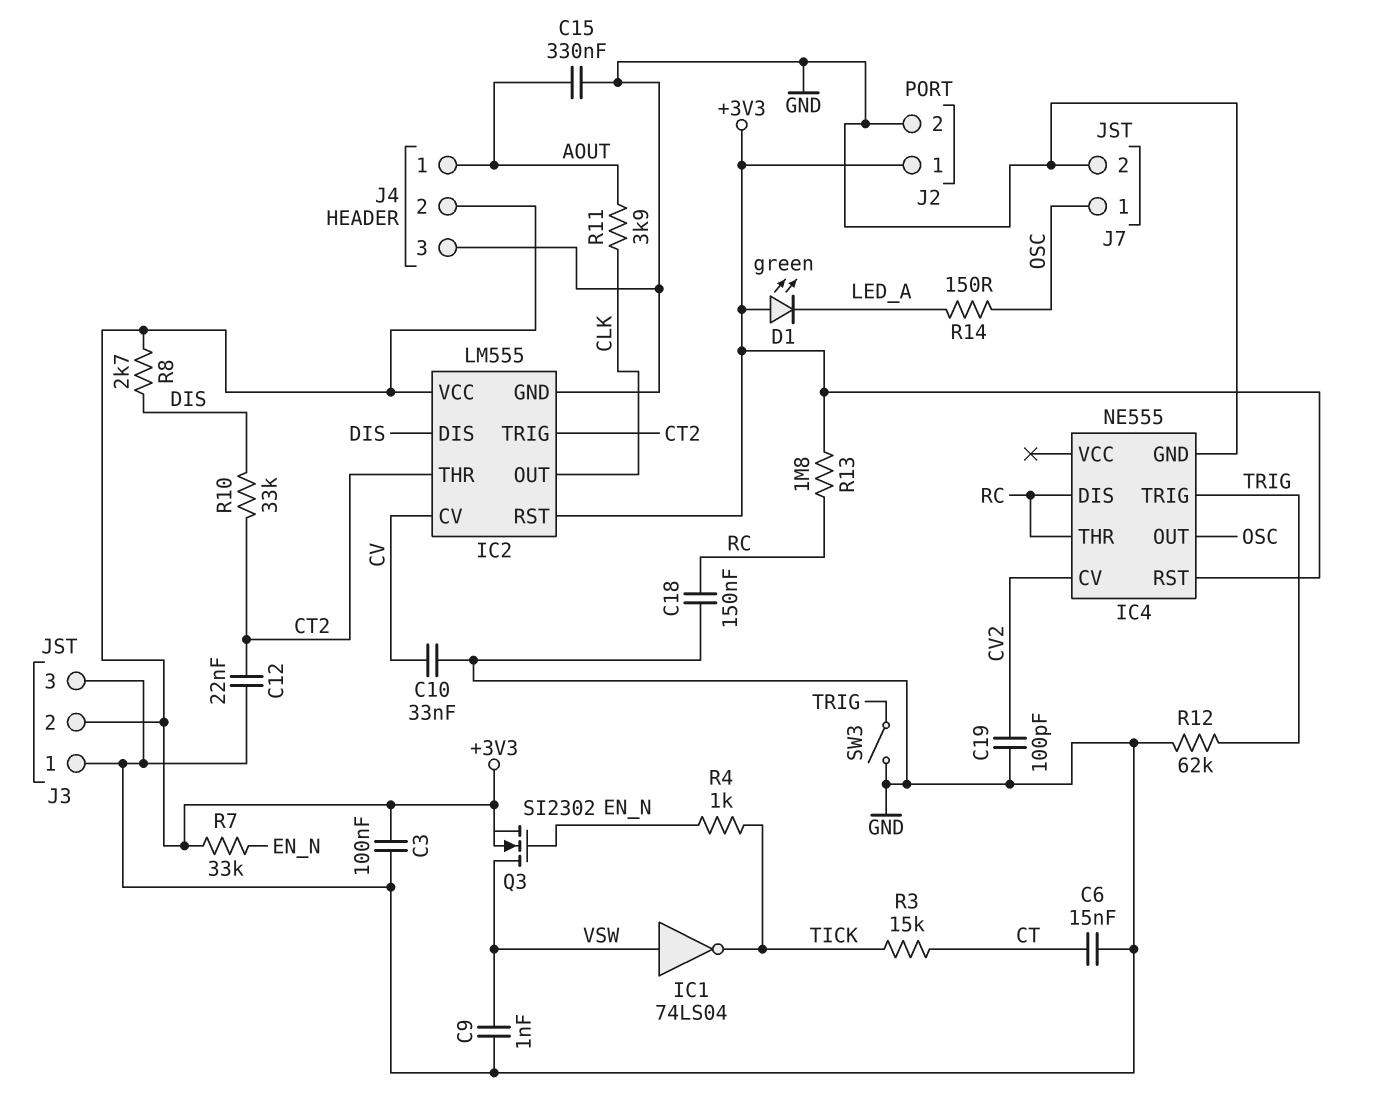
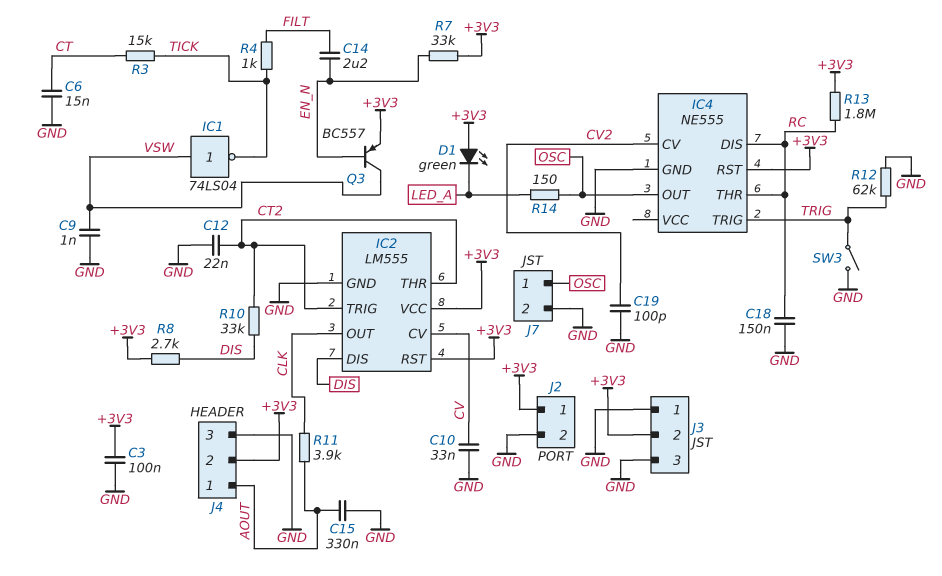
C14: none -> 2.2uF (EN_N, FILT)
Q3: NMOS SI2302 (G EN_N, D VSW, S +3V3) -> PNP BC557 (B EN_N, C VSW, E +3V3)
R4: 1k (EN_N, TICK) -> 1k (FILT, TICK)

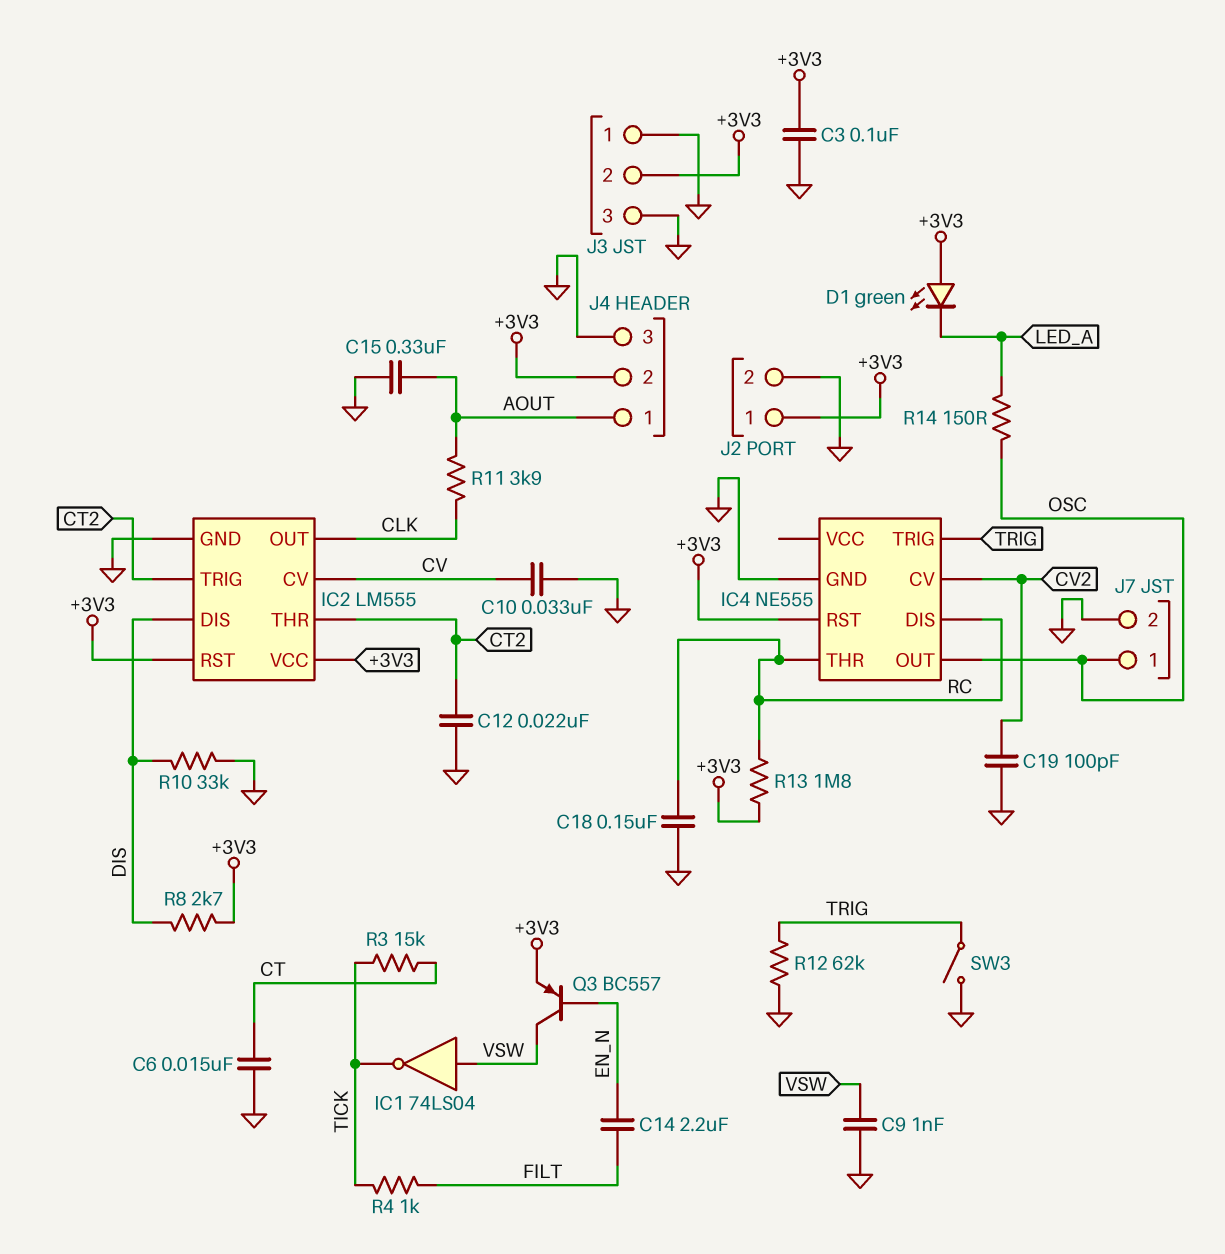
R7: 33k (+3V3, EN_N) -> none
R10: 33k (CT2, DIS) -> 33k (DIS, GND)

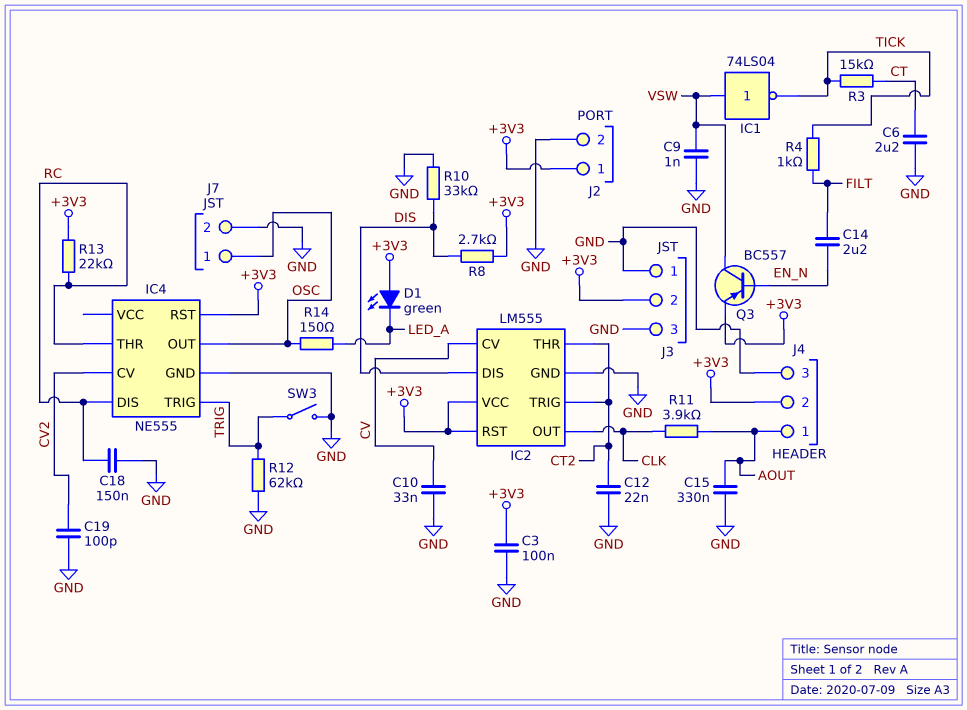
C6: 15nF (CT, GND) -> 2.2uF (CT, GND)
R13: 1.8M (+3V3, RC) -> 22k (+3V3, RC)

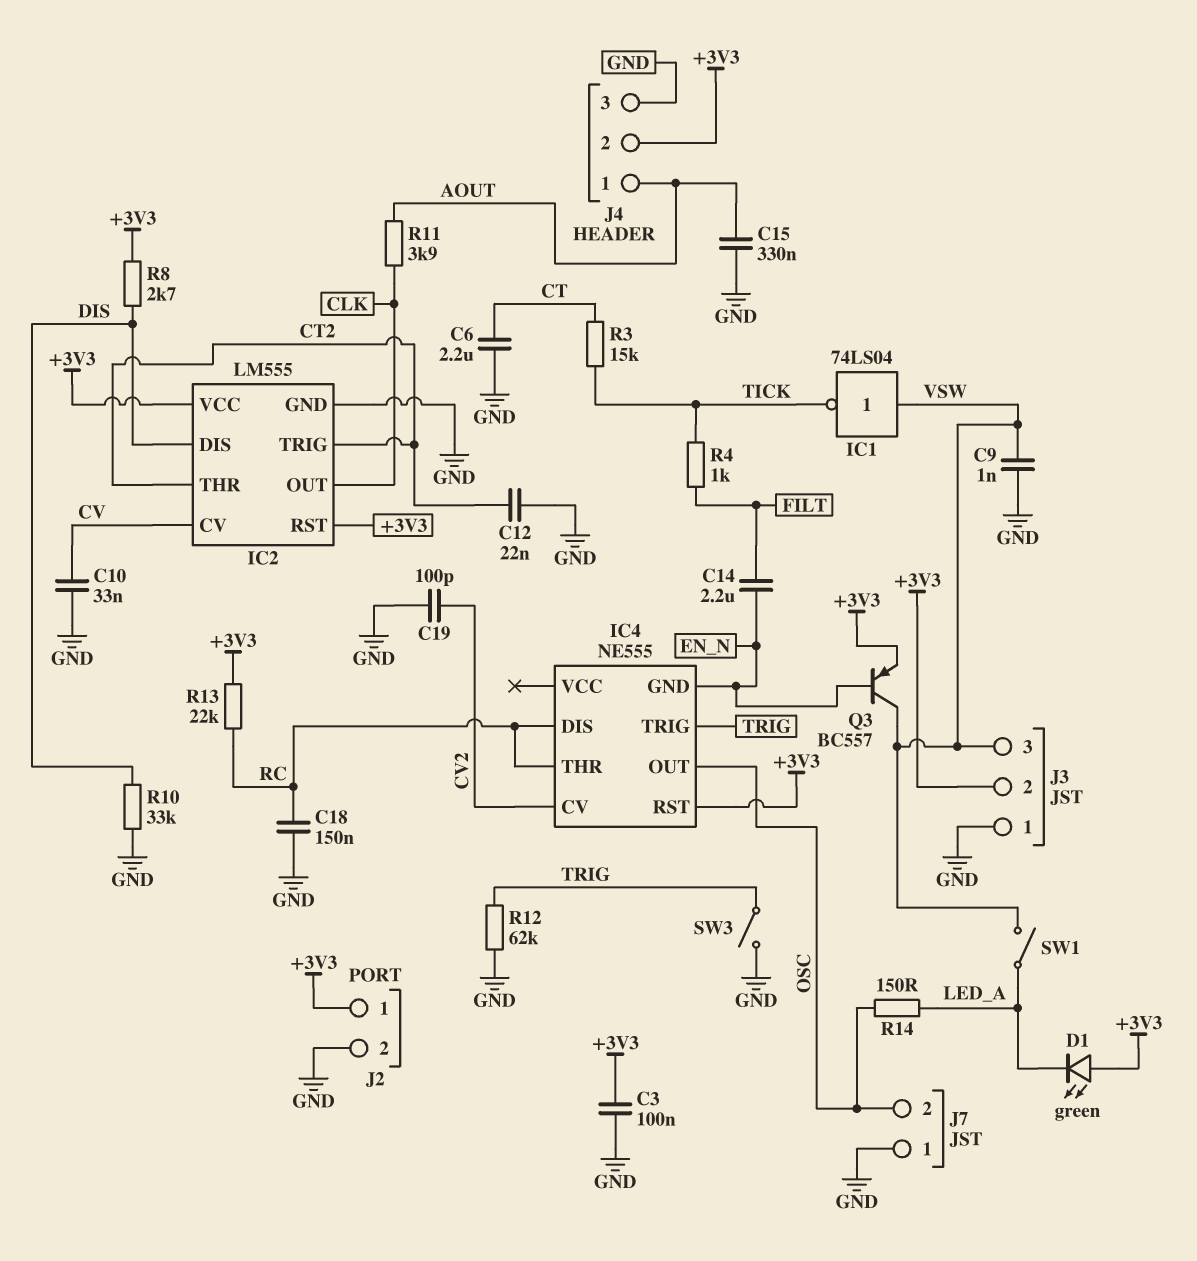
IC4 pin GND: GND -> EN_N
J3 pin 3: GND -> VSW
J7 pin 1: OSC -> GND
J7 pin 2: GND -> OSC
SW1: none -> switch (LED_A, VSW)

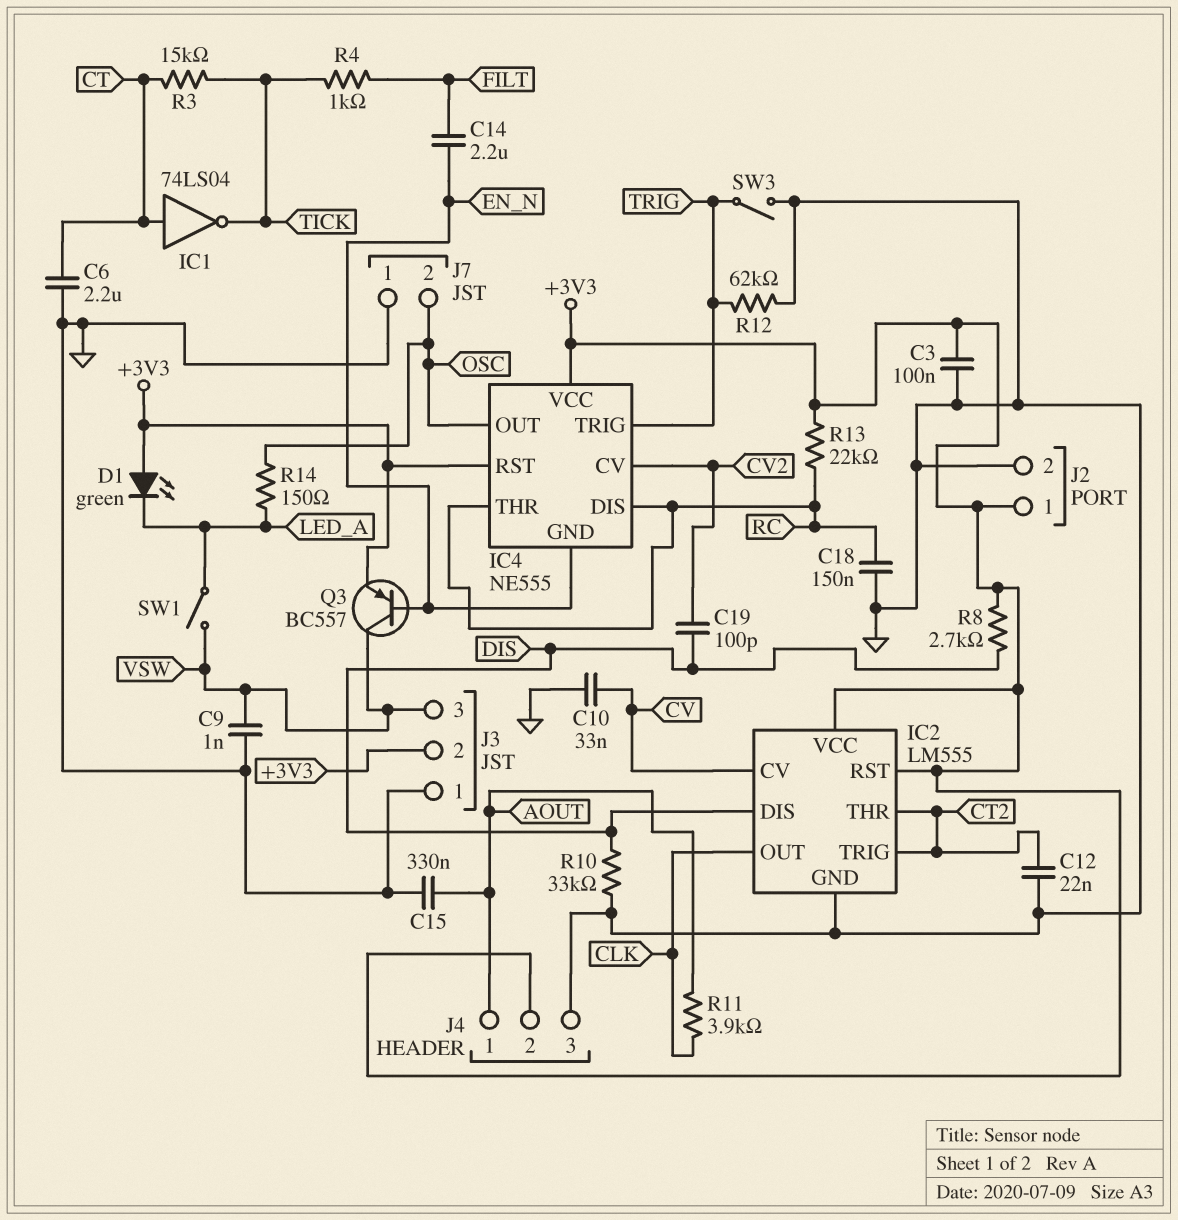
C19: 100pF (CV2, GND) -> 100pF (CV2, DIS)
IC1: NOT 74LS04 (in VSW, out TICK) -> NOT 74LS04 (in CT, out TICK)
IC4 pin VCC: none -> +3V3

